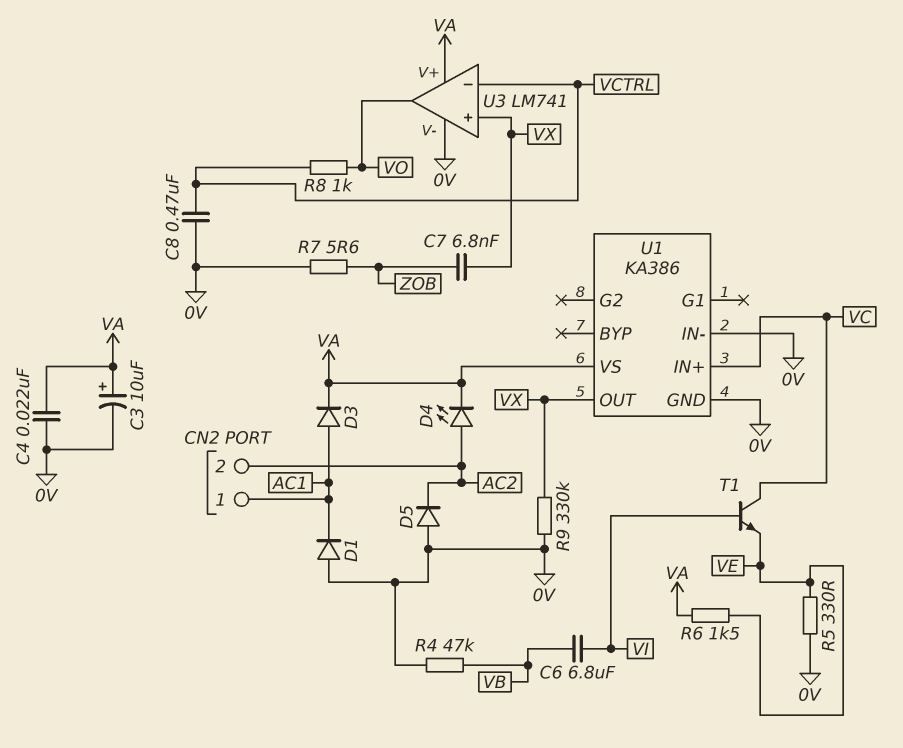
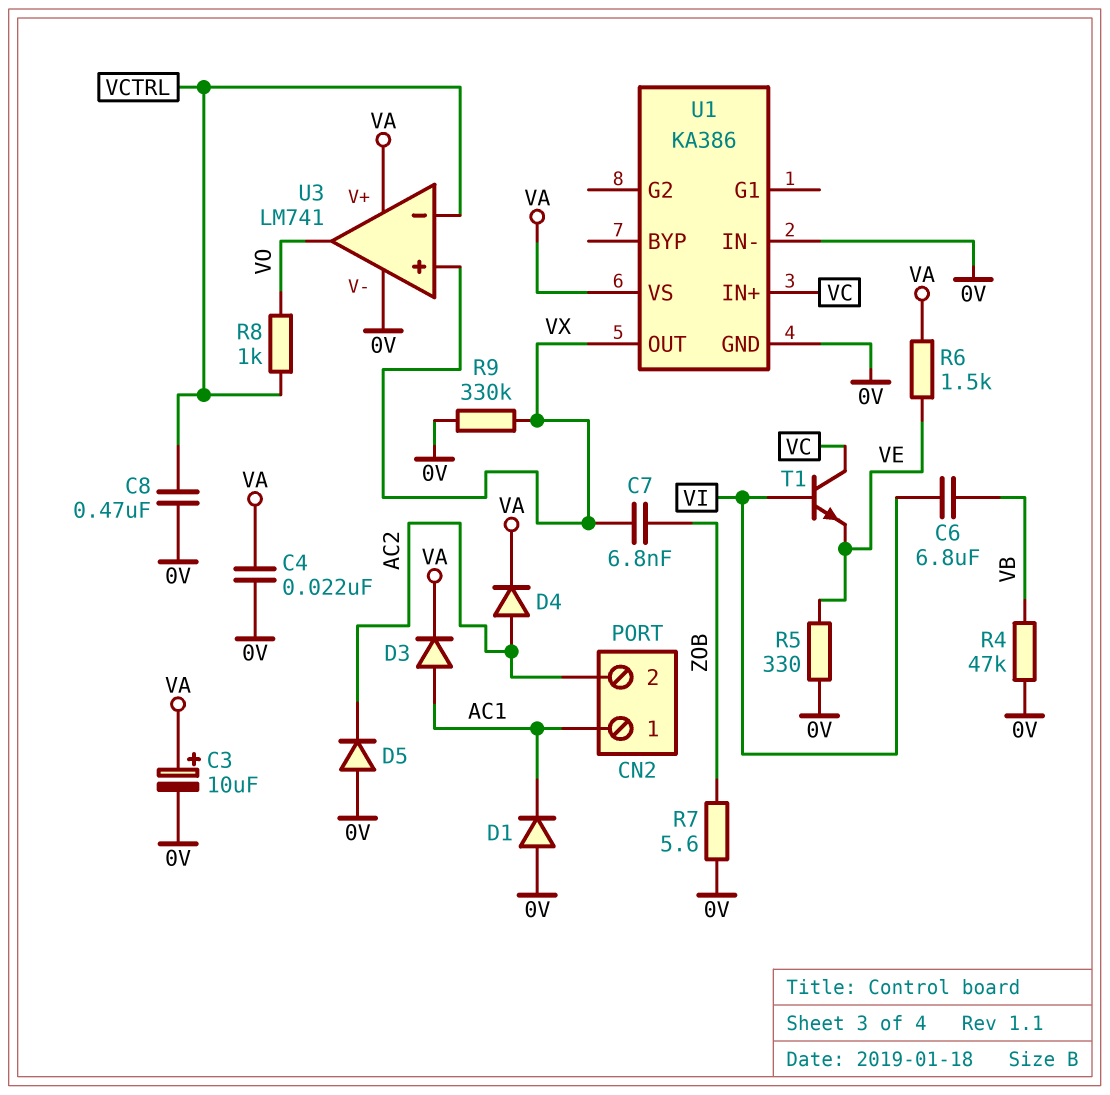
D4: LED (A AC2, K VA) -> diode (A AC2, K VA)

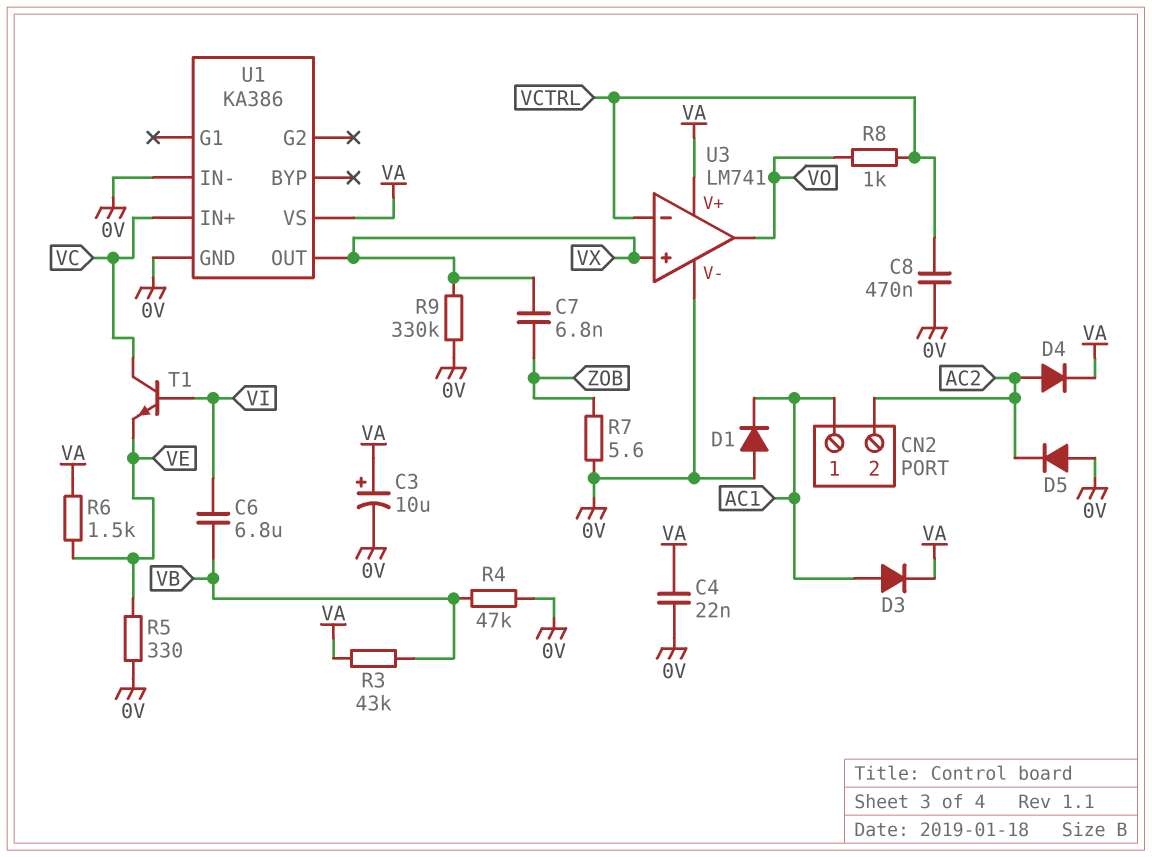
R3: none -> 43k (VA, VB)

